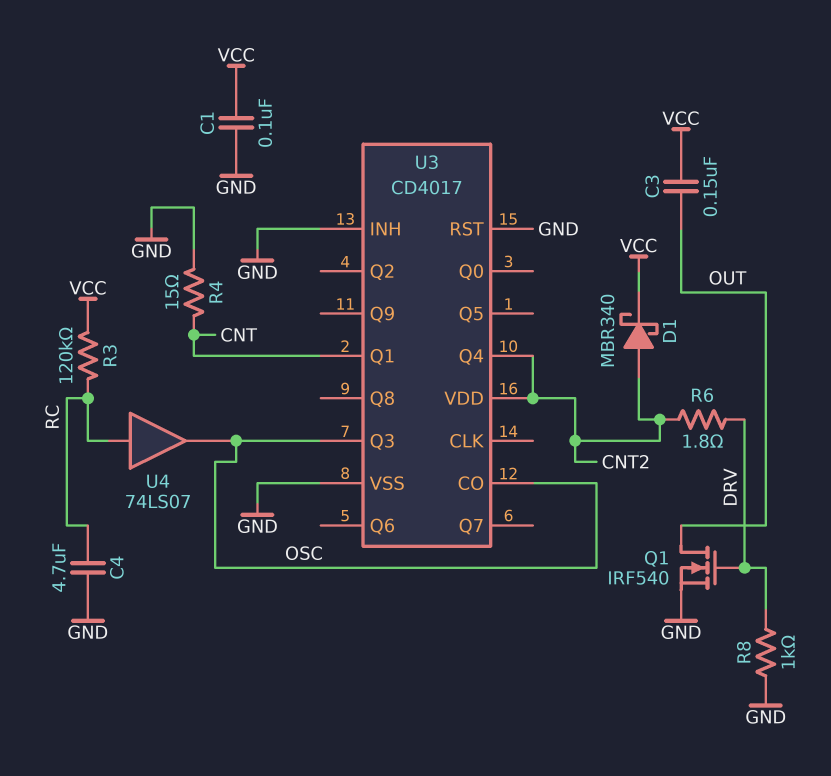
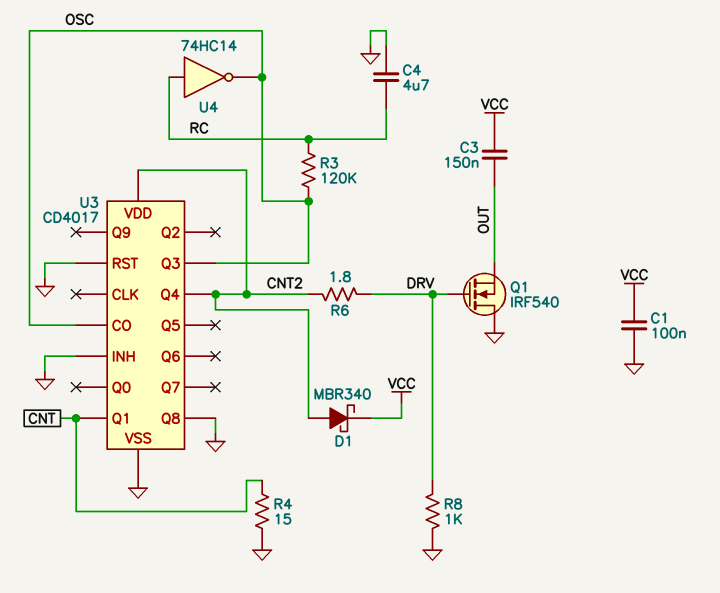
Q1: NMOS IRF540 (G DRV, D OUT, S GND) -> NMOS IRF540 (G DRV, D GND, S OUT)
R3: 120k (RC, VCC) -> 120k (OSC, RC)
U3 pin Q8: none -> GND
U4: buffer 74LS07 (in RC, out OSC) -> NOT 74HC14 (in RC, out OSC)

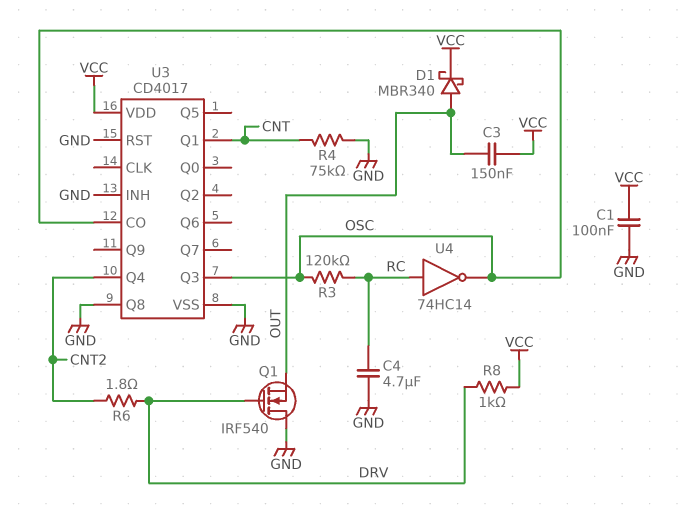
D1: schottky MBR340 (A CNT2, K VCC) -> schottky MBR340 (A OUT, K VCC)
R4: 15 (CNT, GND) -> 75k (CNT, GND)
R8: 1k (DRV, GND) -> 1k (DRV, VCC)
U3 pin VDD: CNT2 -> VCC

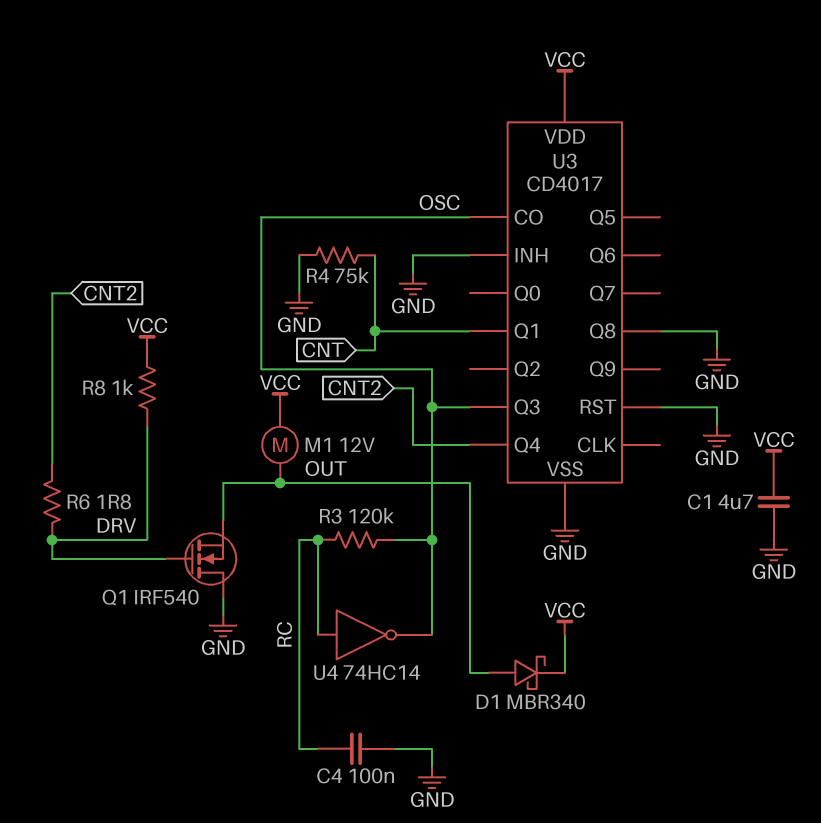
C1: 100nF (GND, VCC) -> 4.7uF (GND, VCC)
C3: 150nF (OUT, VCC) -> none
C4: 4.7uF (GND, RC) -> 100nF (GND, RC)
M1: none -> motor 12V (OUT, VCC)

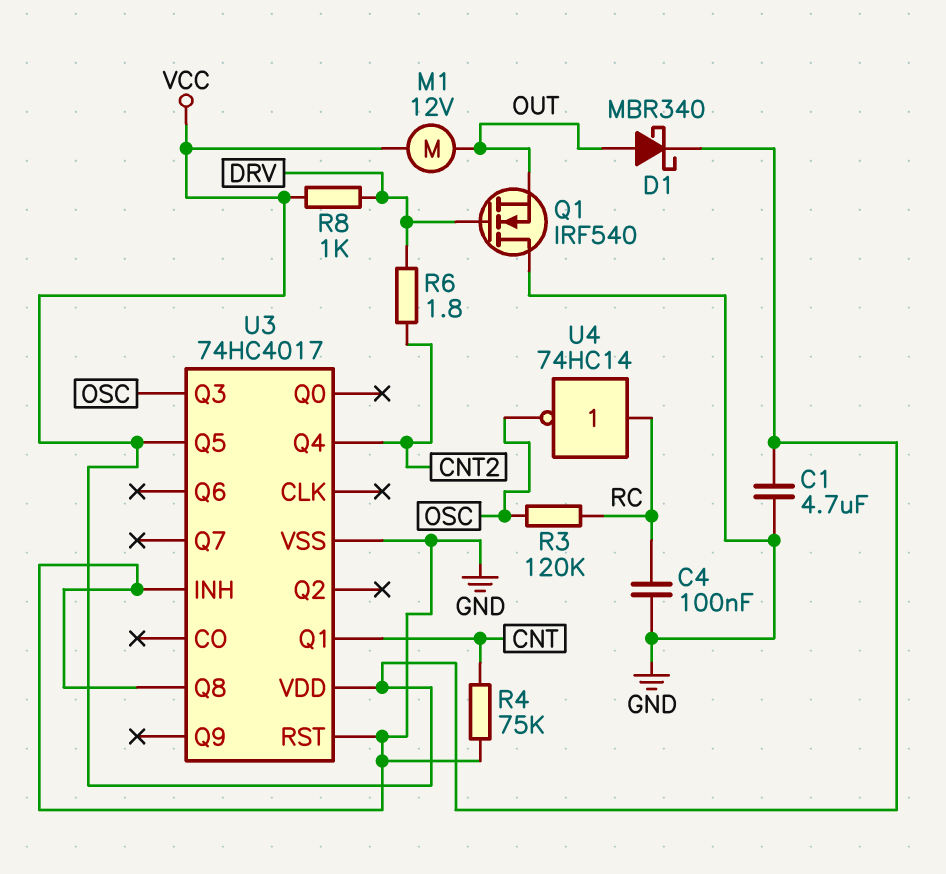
U3: CD4017 -> 74HC4017
U3 pin CO: OSC -> none
U3 pin Q5: none -> VCC

